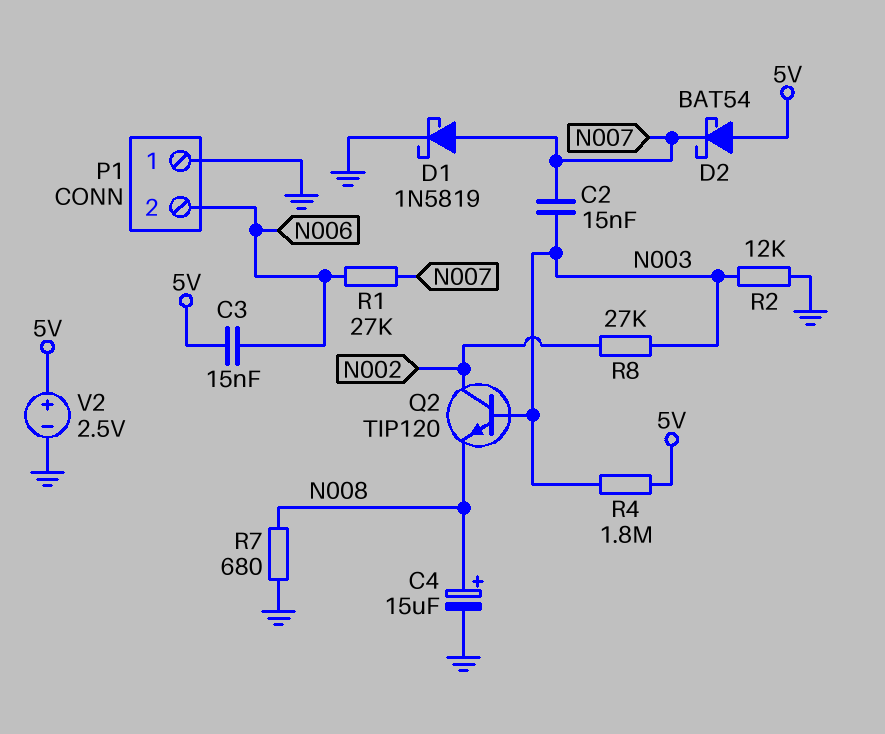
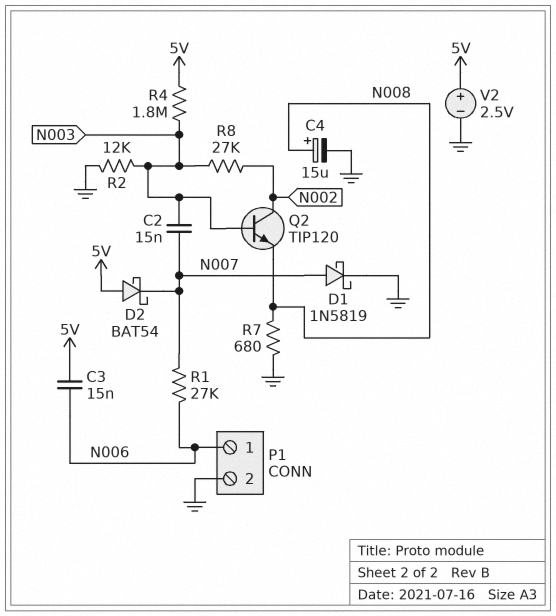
P1 pin 1: GND -> N006
P1 pin 2: N006 -> GND

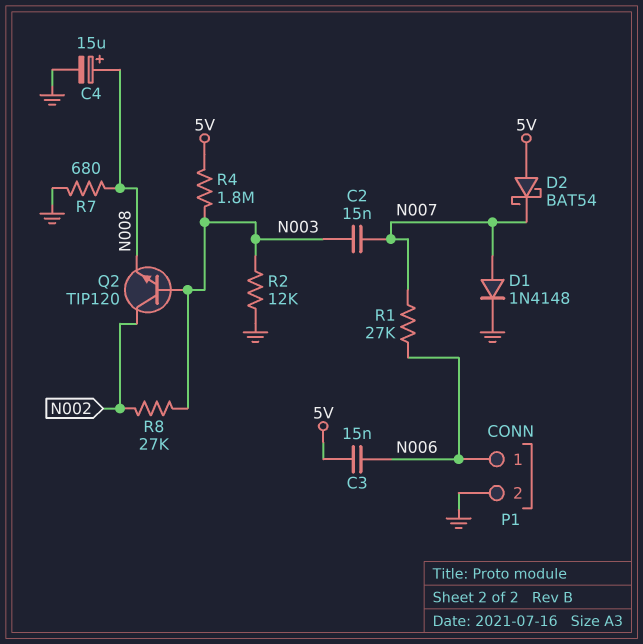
D1: schottky 1N5819 (A N007, K GND) -> diode 1N4148 (A N007, K GND)
V2: 2.5V (plus 5V, minus GND) -> none

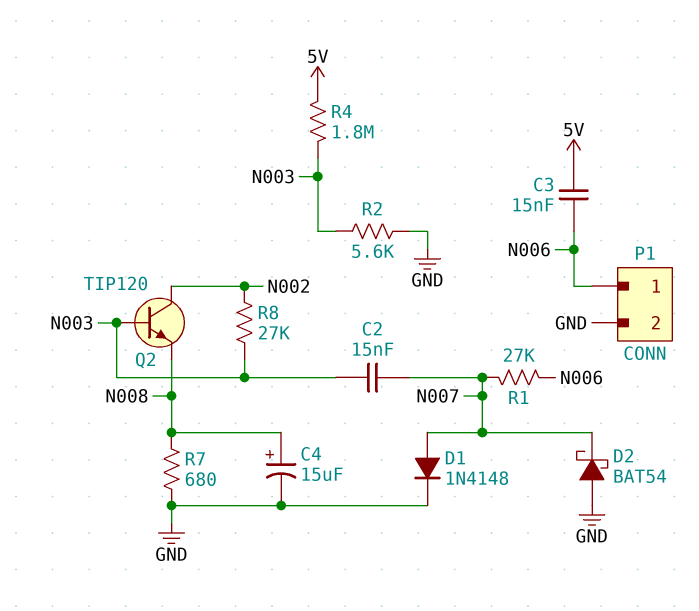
D2: schottky BAT54 (A 5V, K N007) -> schottky BAT54 (A GND, K N007)
R2: 12k (GND, N003) -> 5.6k (GND, N003)

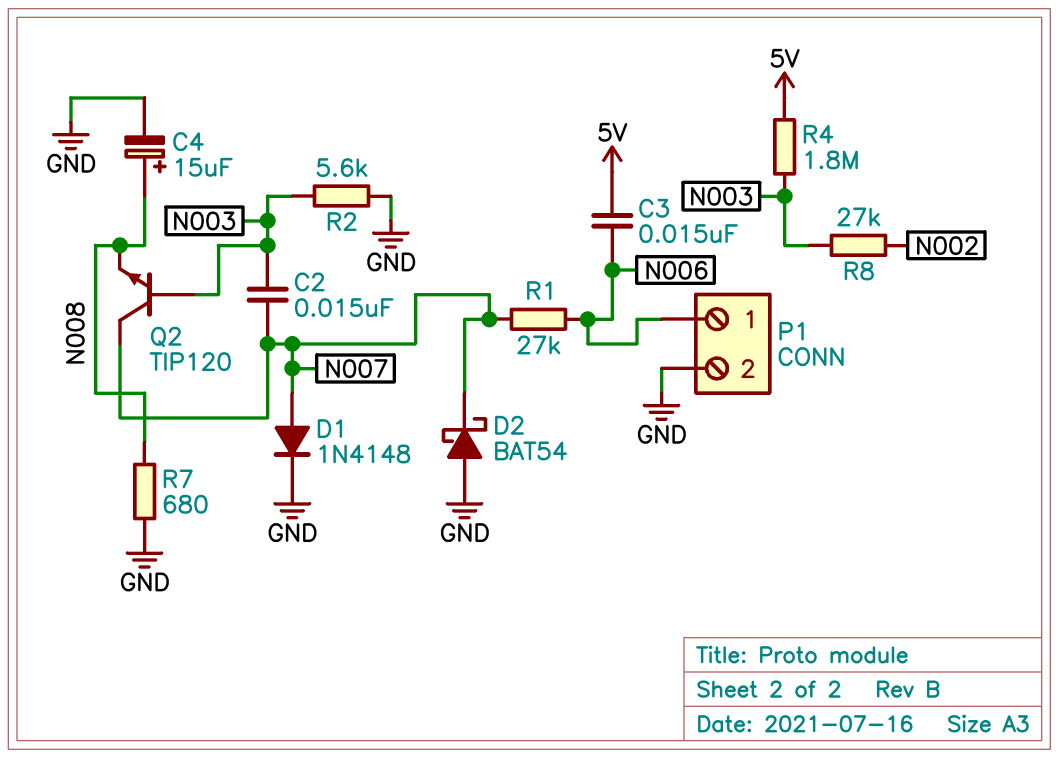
Q2: NPN TIP120 (B N003, C N002, E N008) -> NPN TIP120 (B N003, C N007, E N008)

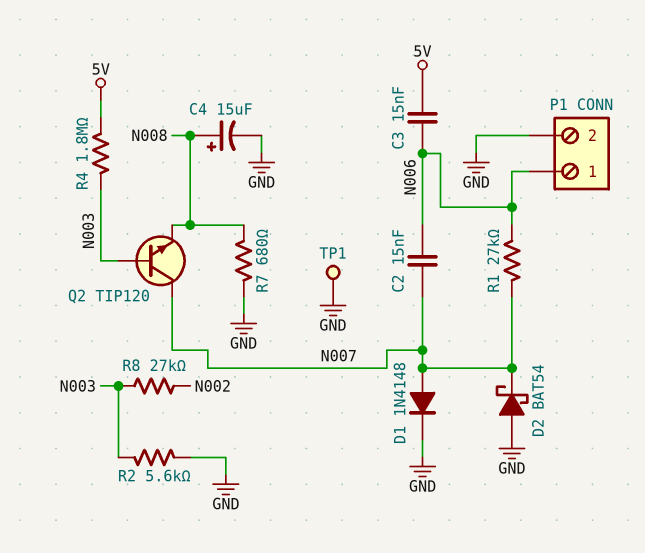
C2: 15nF (N003, N007) -> 15nF (N006, N007)
TP1: none -> test point (GND)

